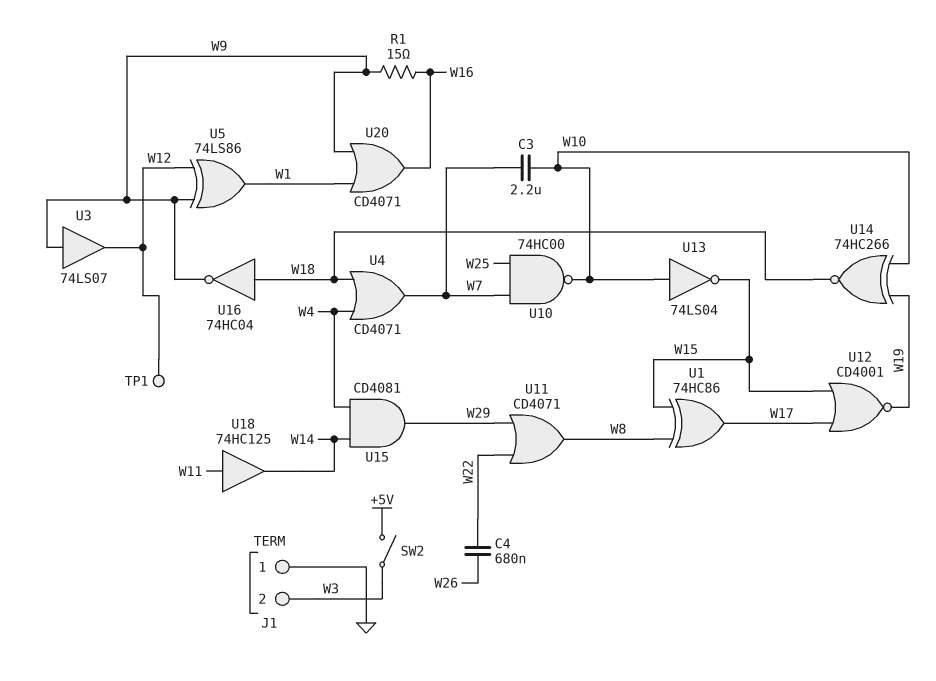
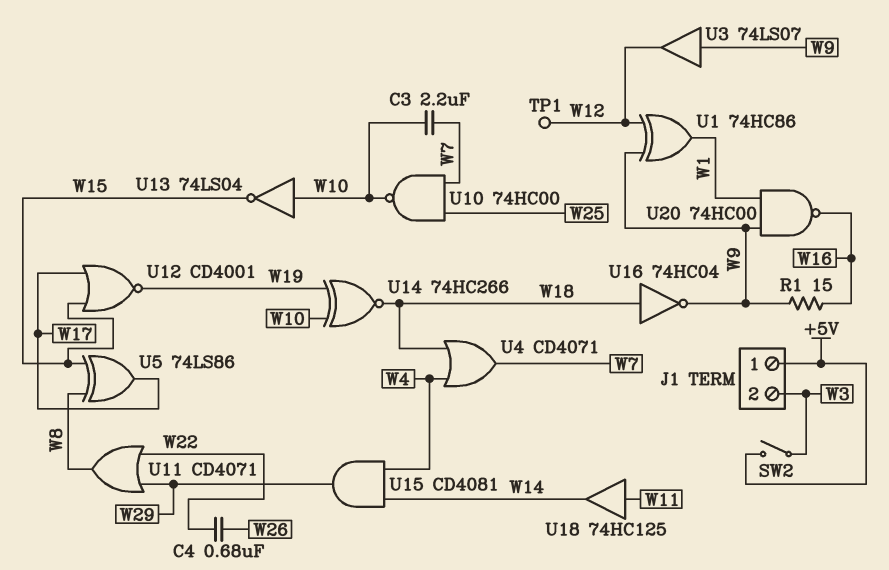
J1 pin 1: GND -> +5V
U1: XOR 74HC86 (in W8, in W15, out W17) -> XOR 74HC86 (in W9, in W12, out W1)
U5: XOR 74LS86 (in W9, in W12, out W1) -> XOR 74LS86 (in W8, in W15, out W17)
U20: OR CD4071 (in W1, in W9, out W16) -> NAND 74HC00 (in W1, in W9, out W16)

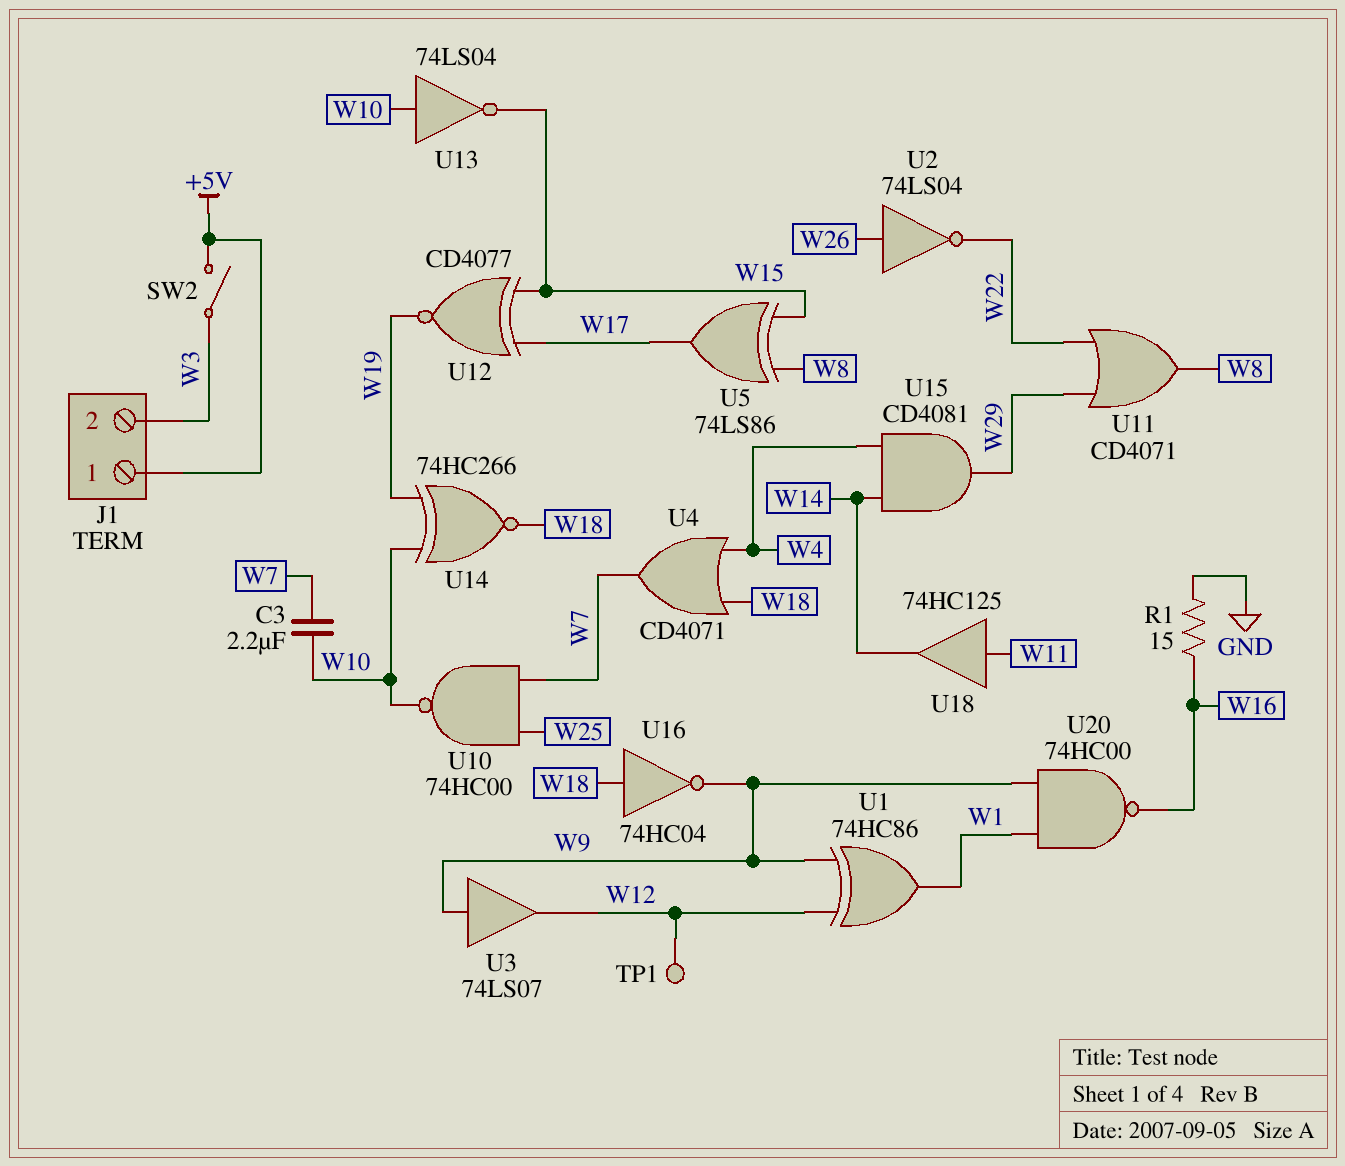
C4: 680nF (W22, W26) -> none
R1: 15 (W9, W16) -> 15 (GND, W16)
U2: none -> NOT 74LS04 (in W26, out W22)
U12: NOR CD4001 (in W15, in W17, out W19) -> XNOR CD4077 (in W15, in W17, out W19)

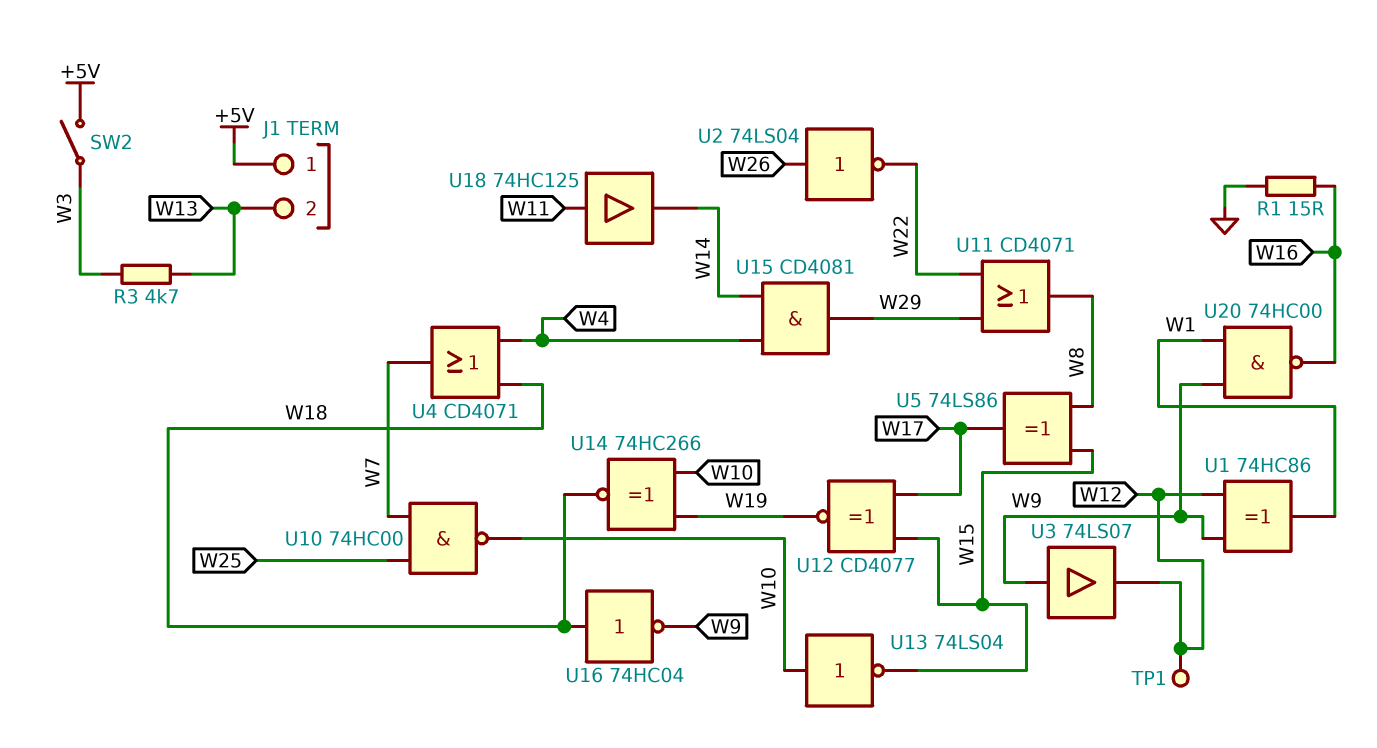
C3: 2.2uF (W7, W10) -> none
J1 pin 2: W3 -> W13
R3: none -> 4.7k (W3, W13)

